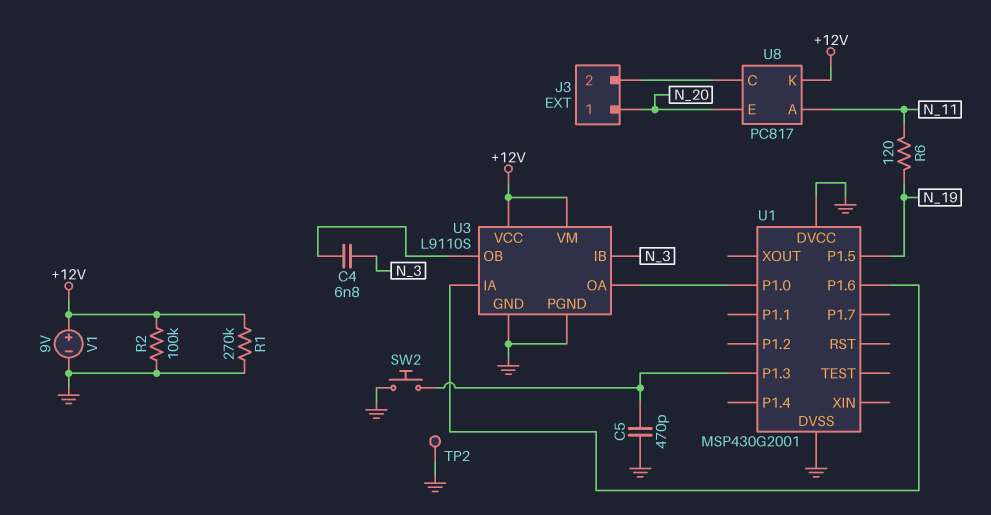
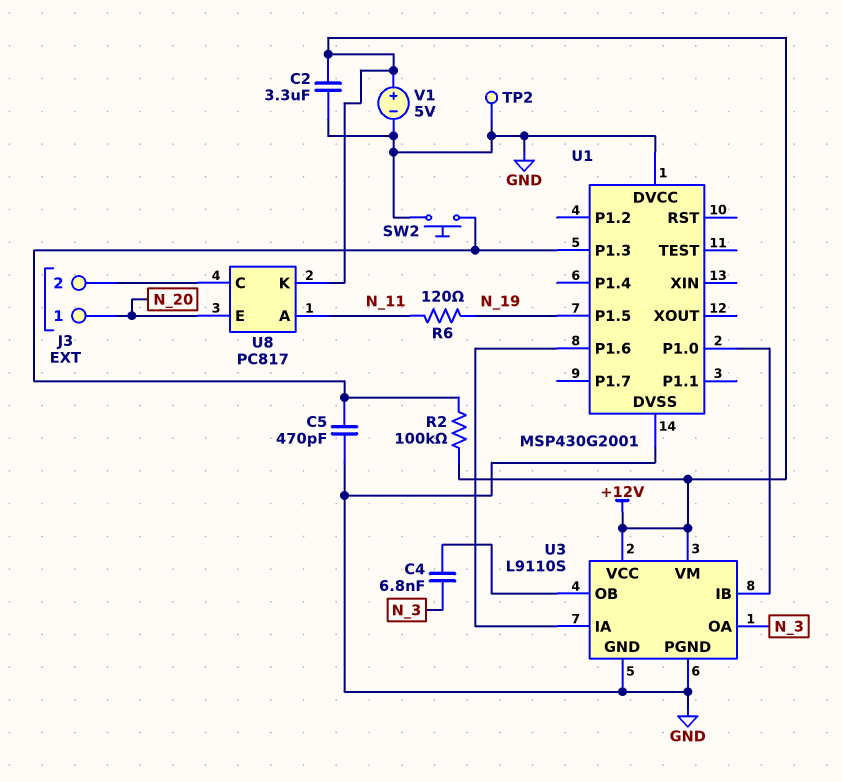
C2: none -> 3.3uF (+12V, GND)
R1: 270k (+12V, GND) -> none
R2: 100k (+12V, GND) -> 100k (+12V, U1/P1.3)
U3 pin IB: N_3 -> U1/P1.0
U3 pin OA: U1/P1.0 -> N_3
V1: 9V (plus +12V, minus GND) -> 5V (plus +12V, minus GND)

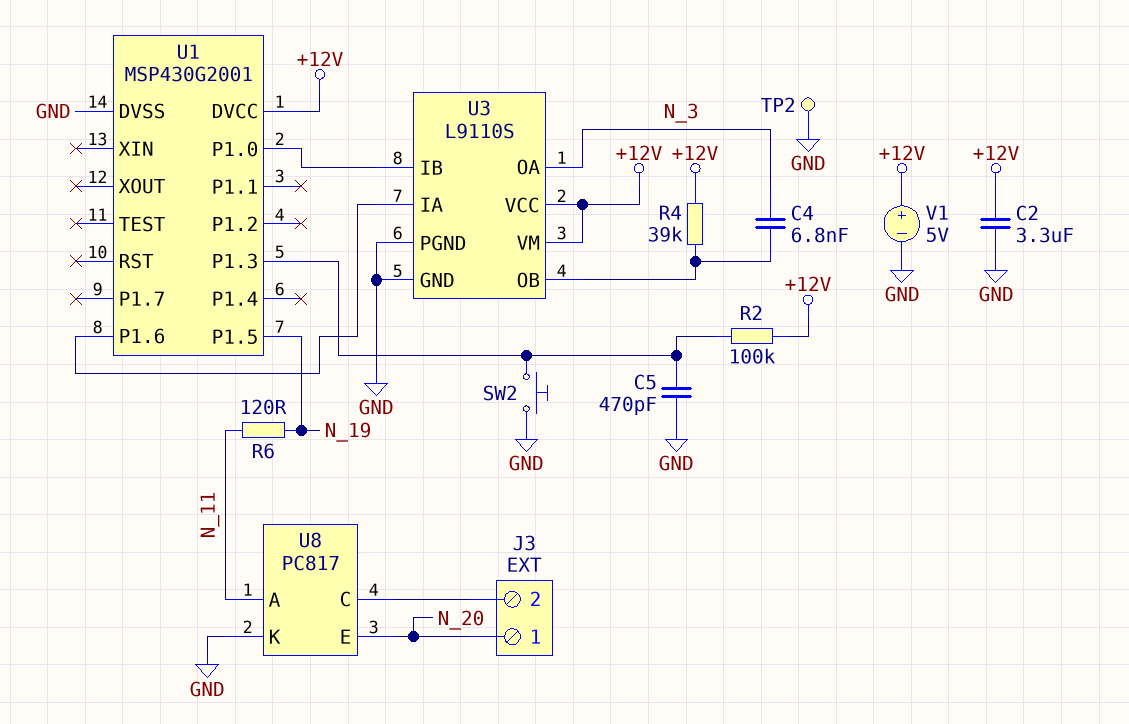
R4: none -> 39k (+12V, U3/OB)
U1 pin DVCC: GND -> +12V
U8 pin K: +12V -> GND

